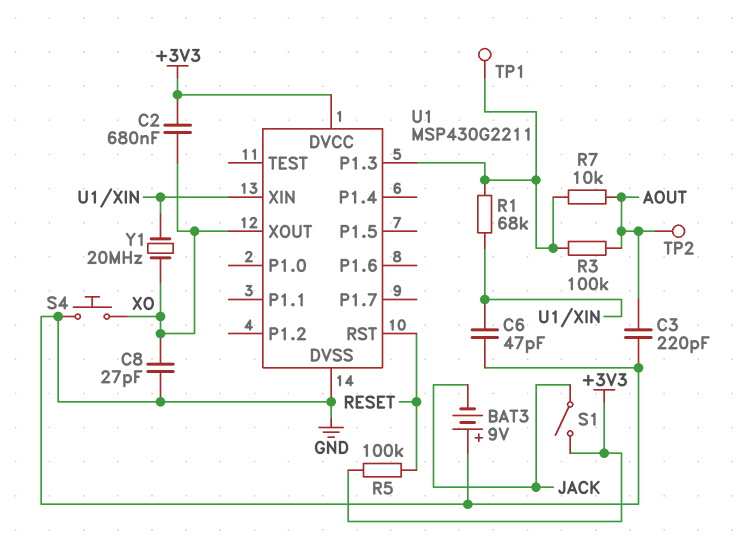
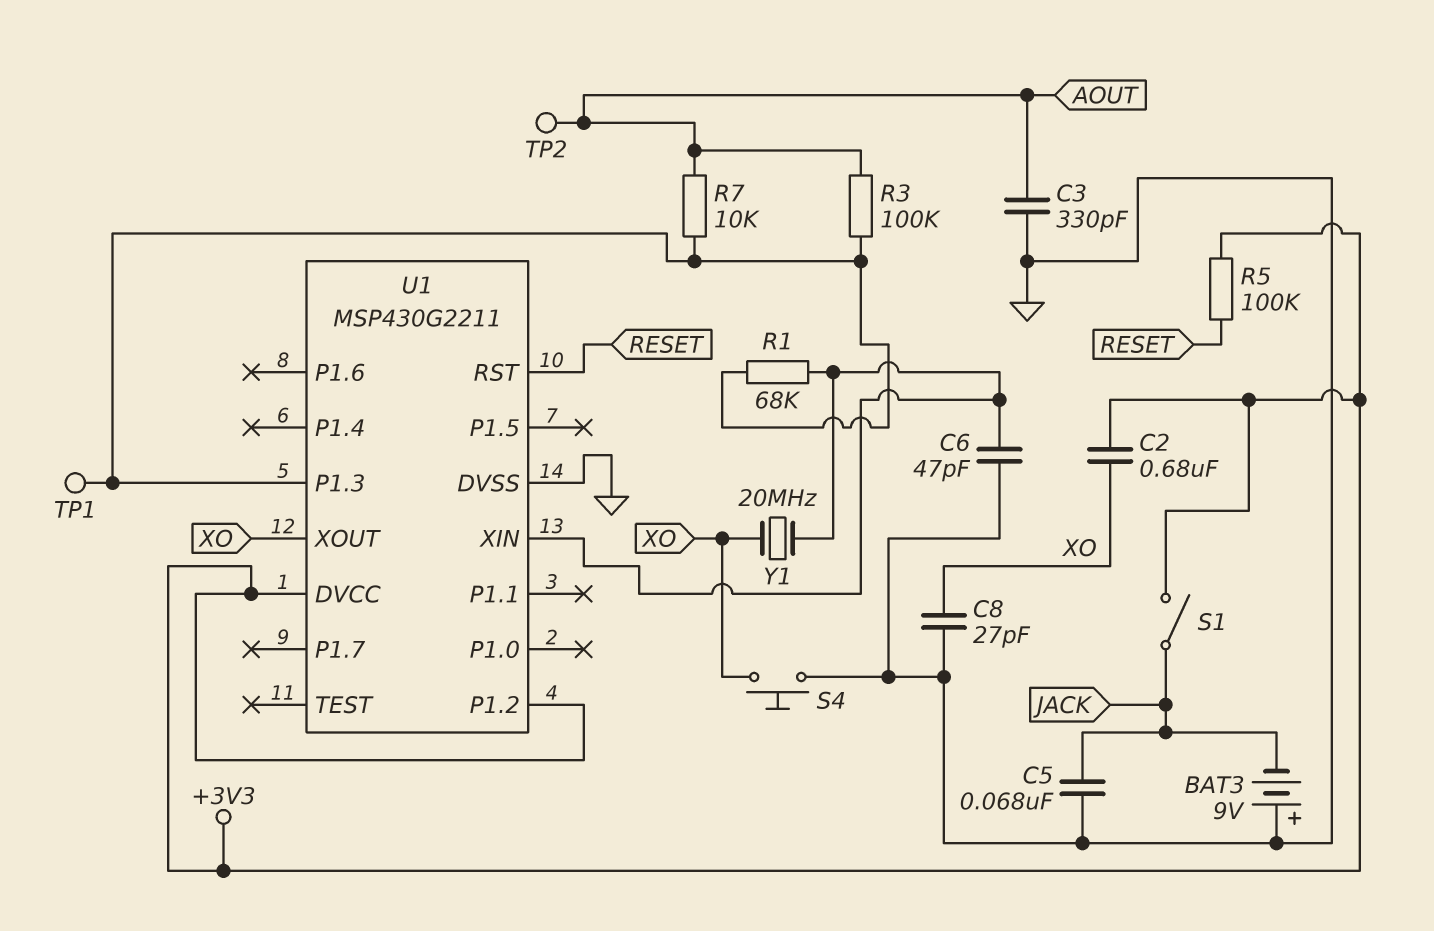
C3: 220pF (AOUT, GND) -> 330pF (AOUT, GND)
C5: none -> 68nF (GND, JACK)
U1 pin P1.2: none -> +3V3

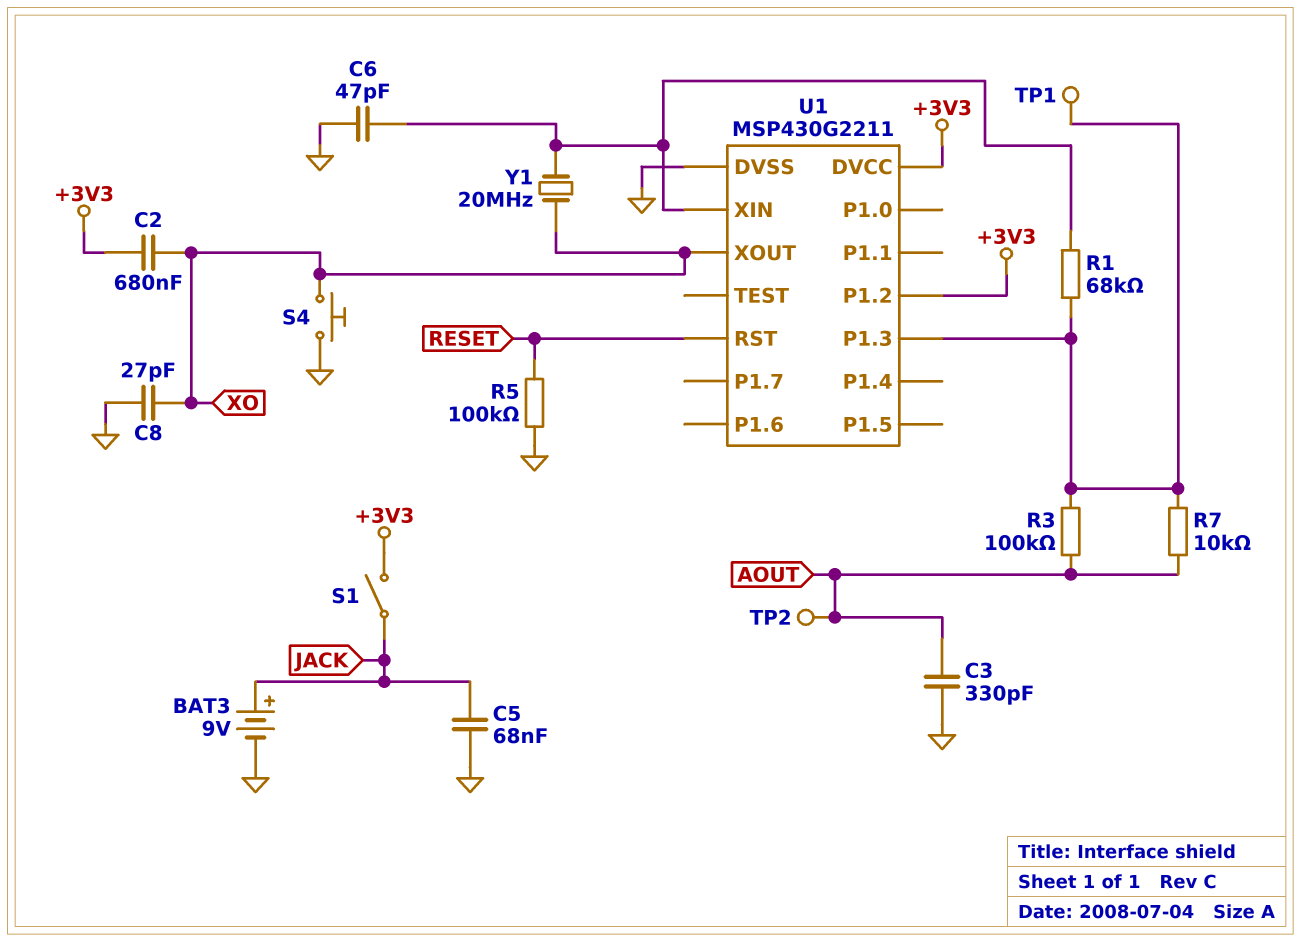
BAT3: 9V (plus GND, minus JACK) -> 9V (plus JACK, minus GND)
R5: 100k (+3V3, RESET) -> 100k (GND, RESET)

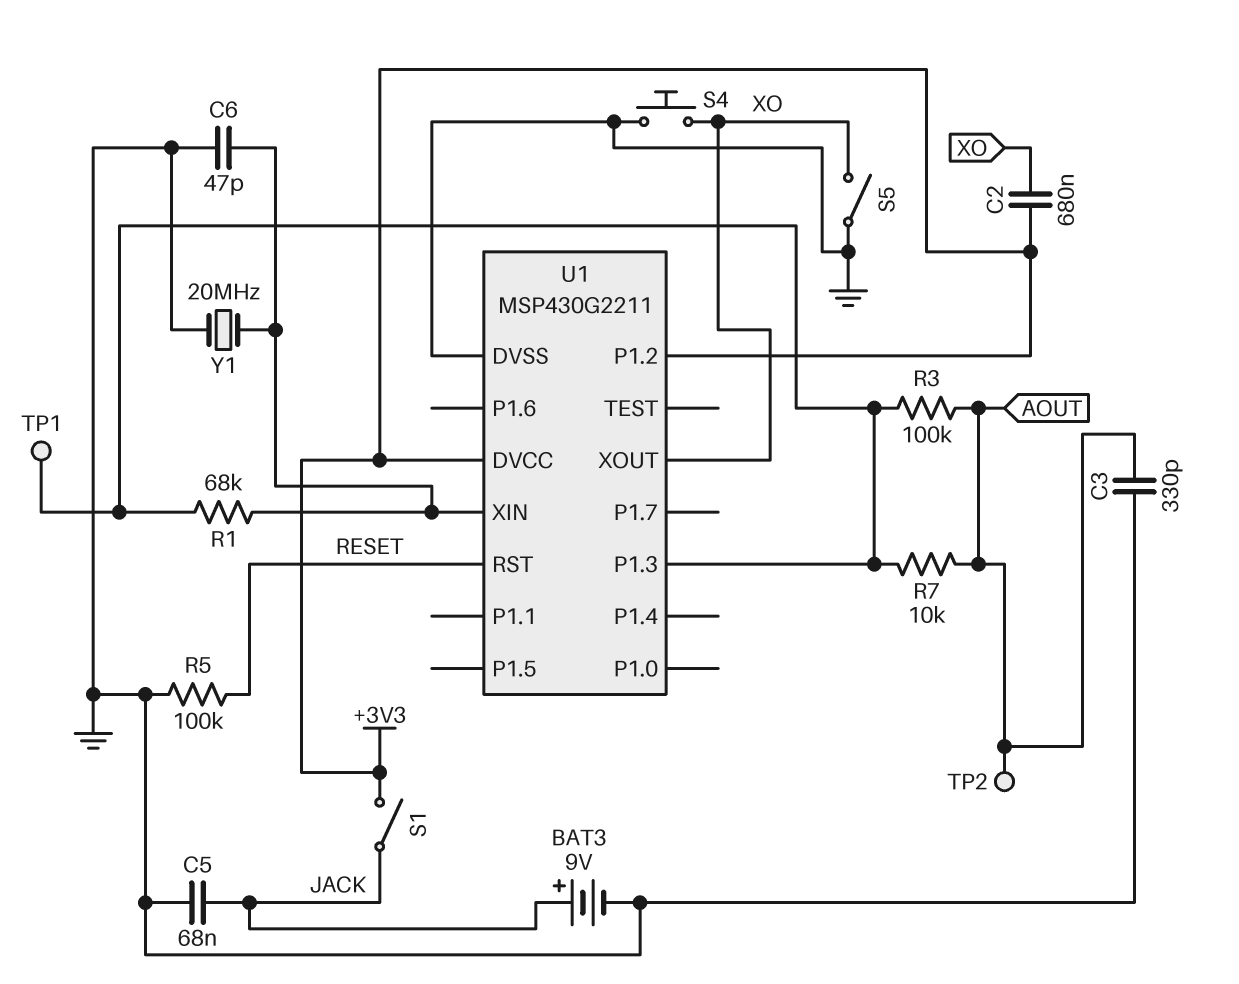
C8: 27pF (GND, XO) -> none
S5: none -> switch (GND, XO)
Y1: 20MHz (U1/XIN, XO) -> 20MHz (GND, U1/XIN)

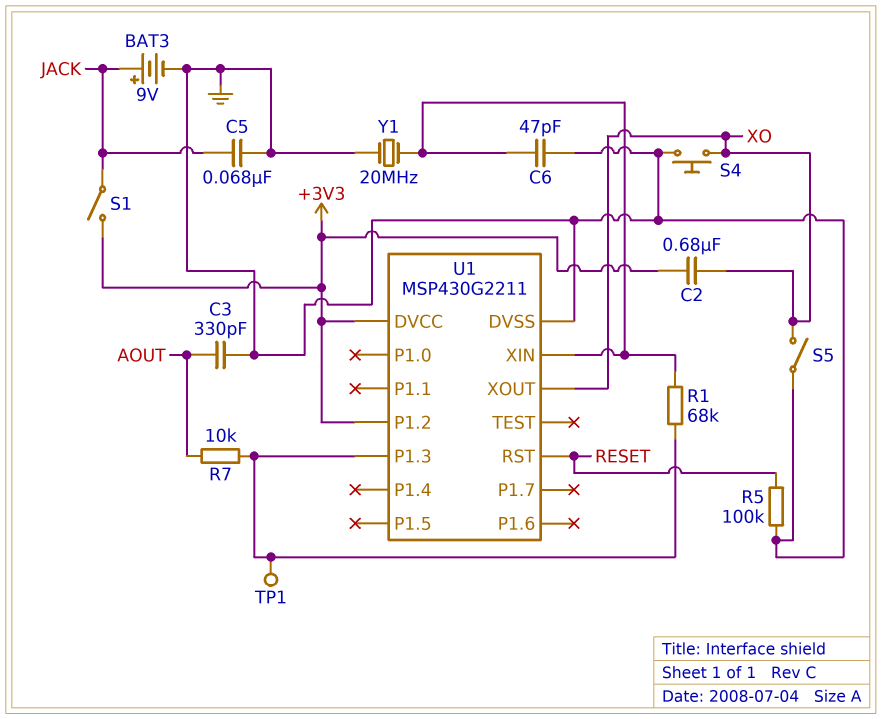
R3: 100k (AOUT, U1/P1.3) -> none
TP2: test point (AOUT) -> none

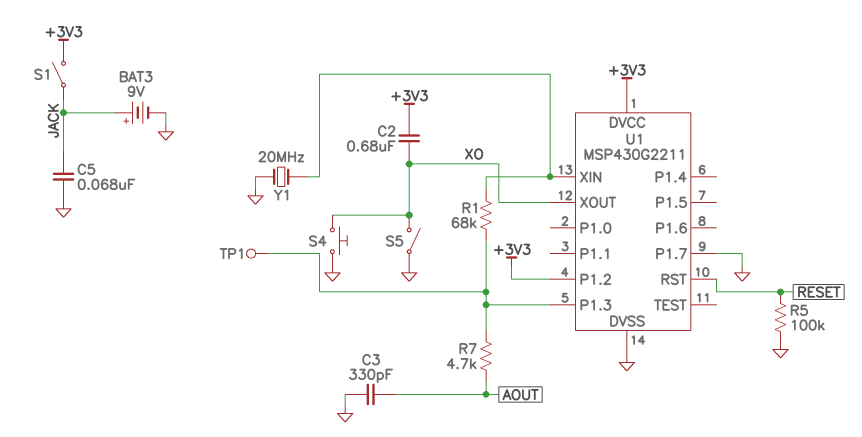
C6: 47pF (GND, U1/XIN) -> none
R7: 10k (AOUT, U1/P1.3) -> 4.7k (AOUT, U1/P1.3)
U1 pin P1.7: none -> GND

